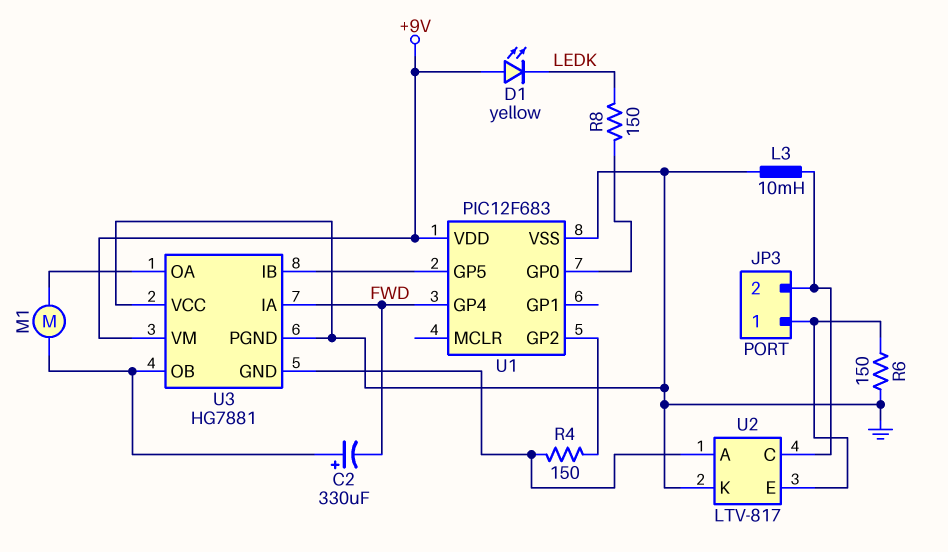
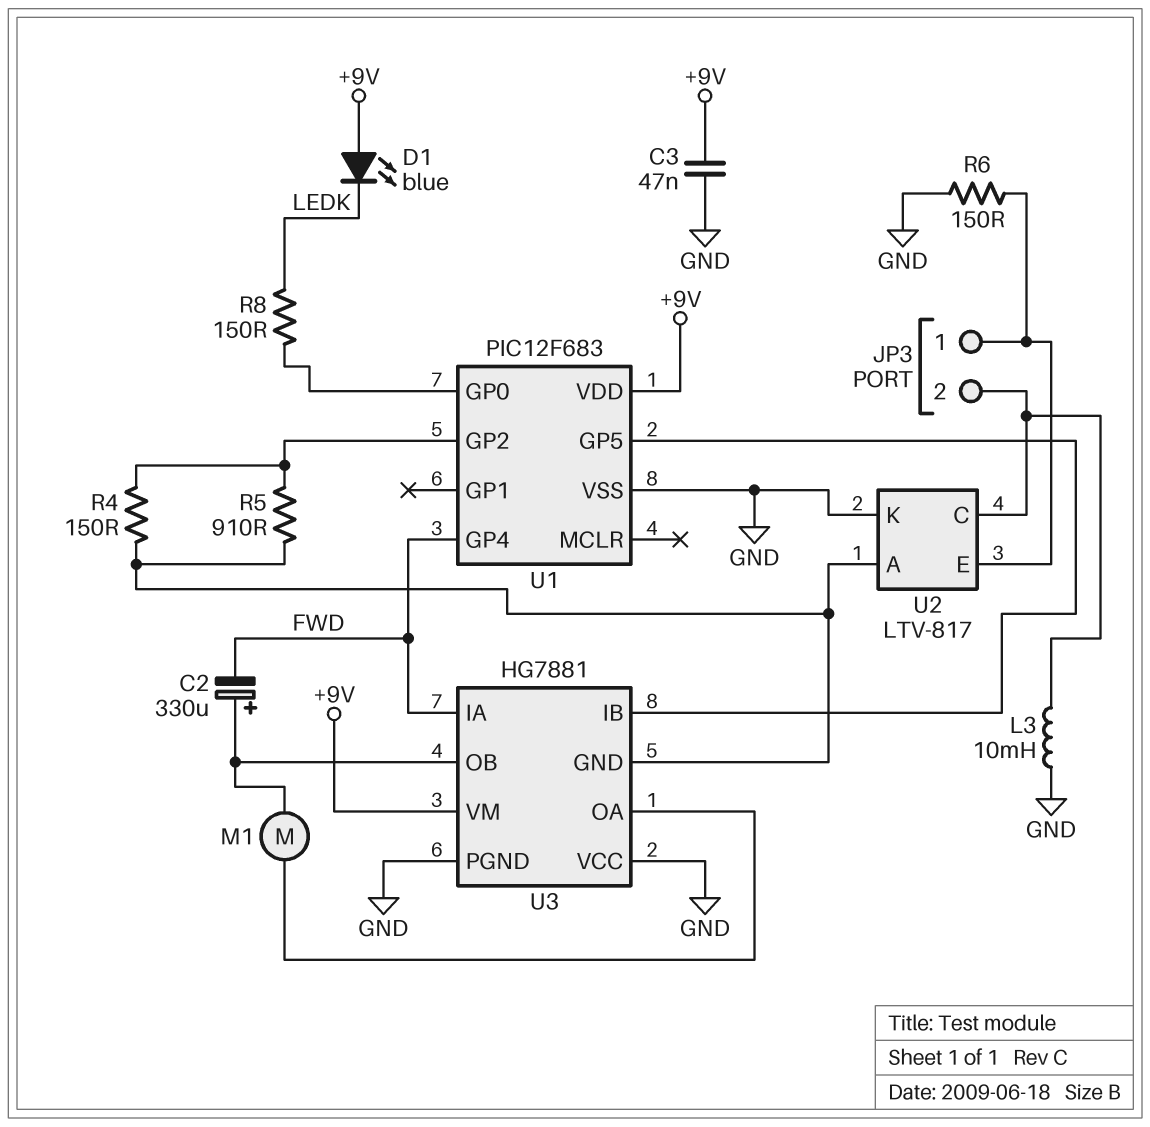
C3: none -> 47nF (+9V, GND)
D1: LED yellow (A +9V, K LEDK) -> LED blue (A +9V, K LEDK)
R5: none -> 910 (U1/GP2, U2/A)

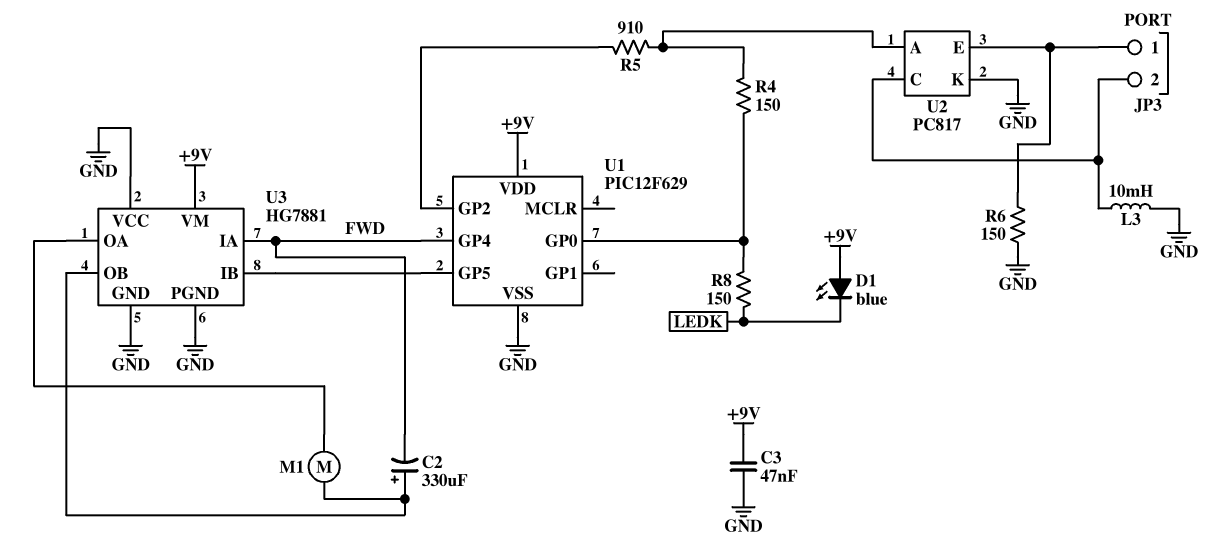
R4: 150 (U1/GP2, U2/A) -> 150 (U1/GP0, U2/A)
U1: PIC12F683 -> PIC12F629
U2: LTV-817 -> PC817
U3 pin GND: U2/A -> GND

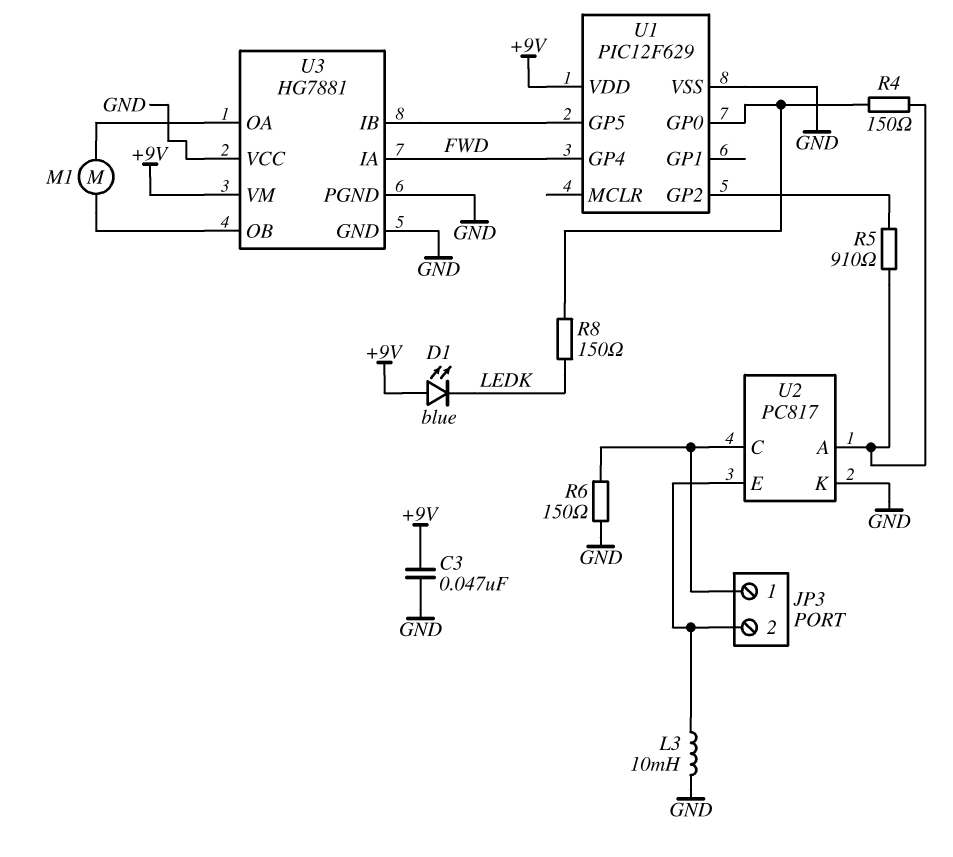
C2: 330uF (plus U3/OB, minus FWD) -> none
U2 pin C: JP3/2 -> JP3/1
U2 pin E: JP3/1 -> JP3/2

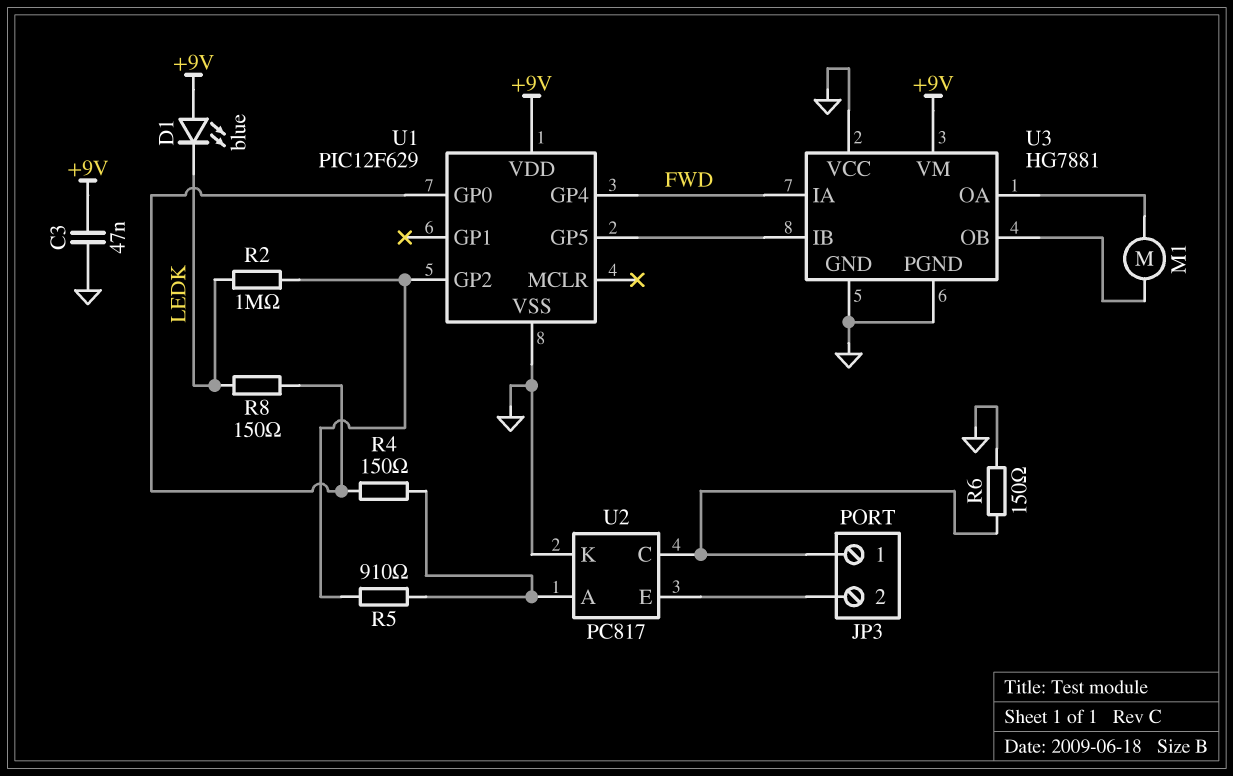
L3: 10mH (GND, JP3/2) -> none
R2: none -> 1M (LEDK, U1/GP2)

